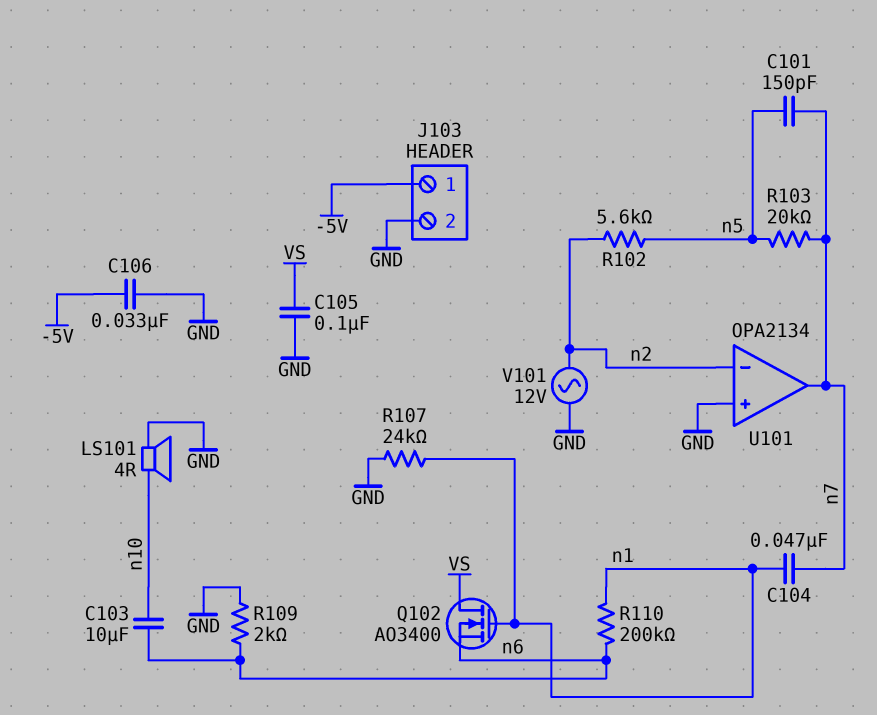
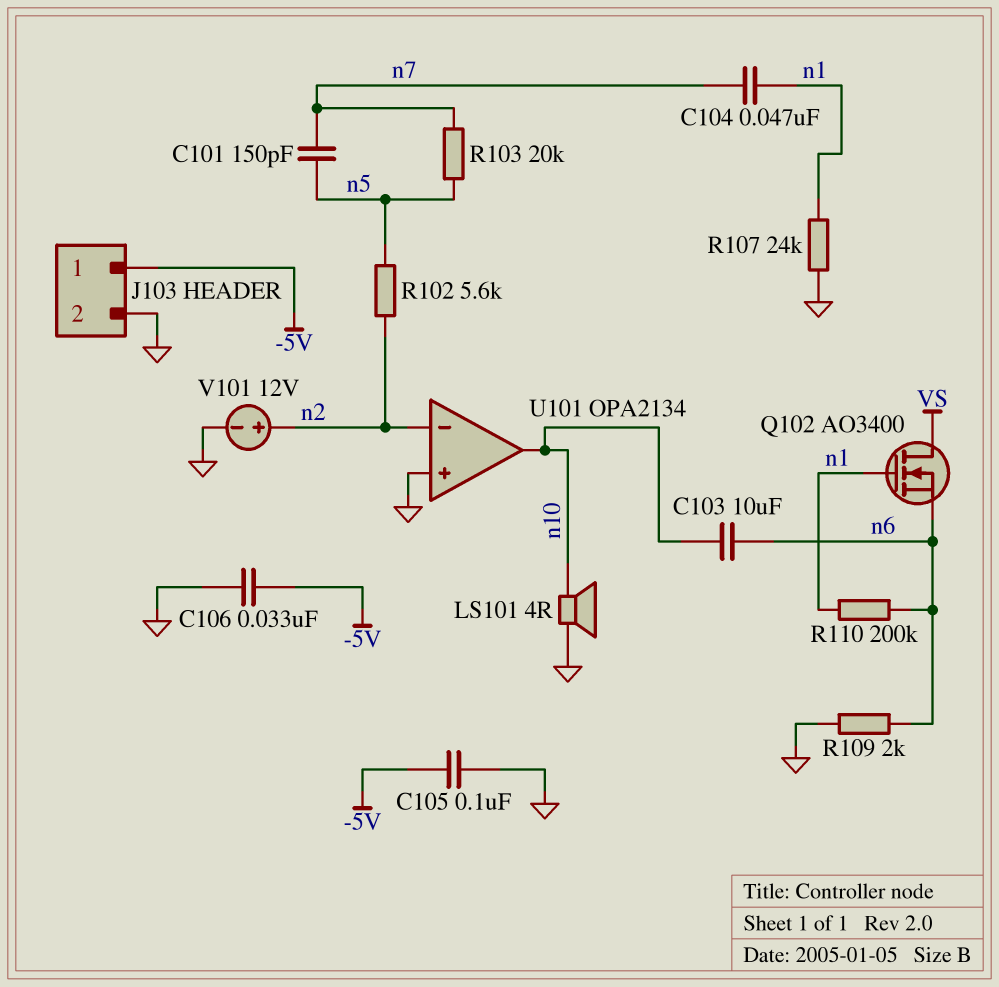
C105: 100nF (GND, VS) -> 100nF (-5V, GND)
U101 pin out: n7 -> n10
V101: AC 12V (GND, n2) -> 12V (plus n2, minus GND)

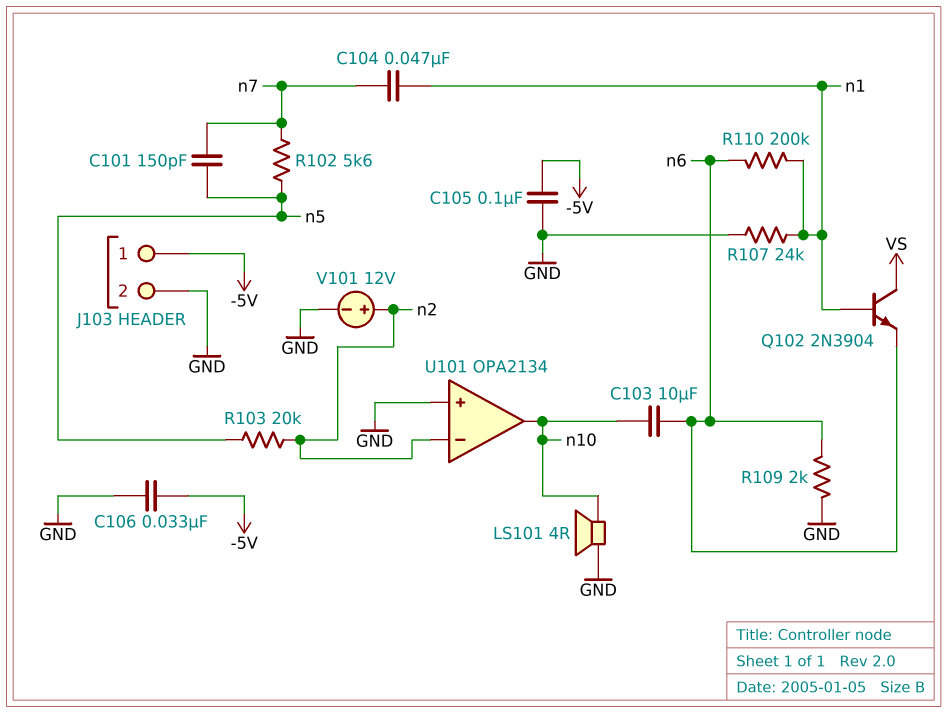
Q102: NMOS AO3400 (G n1, D VS, S n6) -> NPN 2N3904 (B n1, C VS, E n6)
R102: 5.6k (n2, n5) -> 5.6k (n5, n7)
R103: 20k (n5, n7) -> 20k (n2, n5)

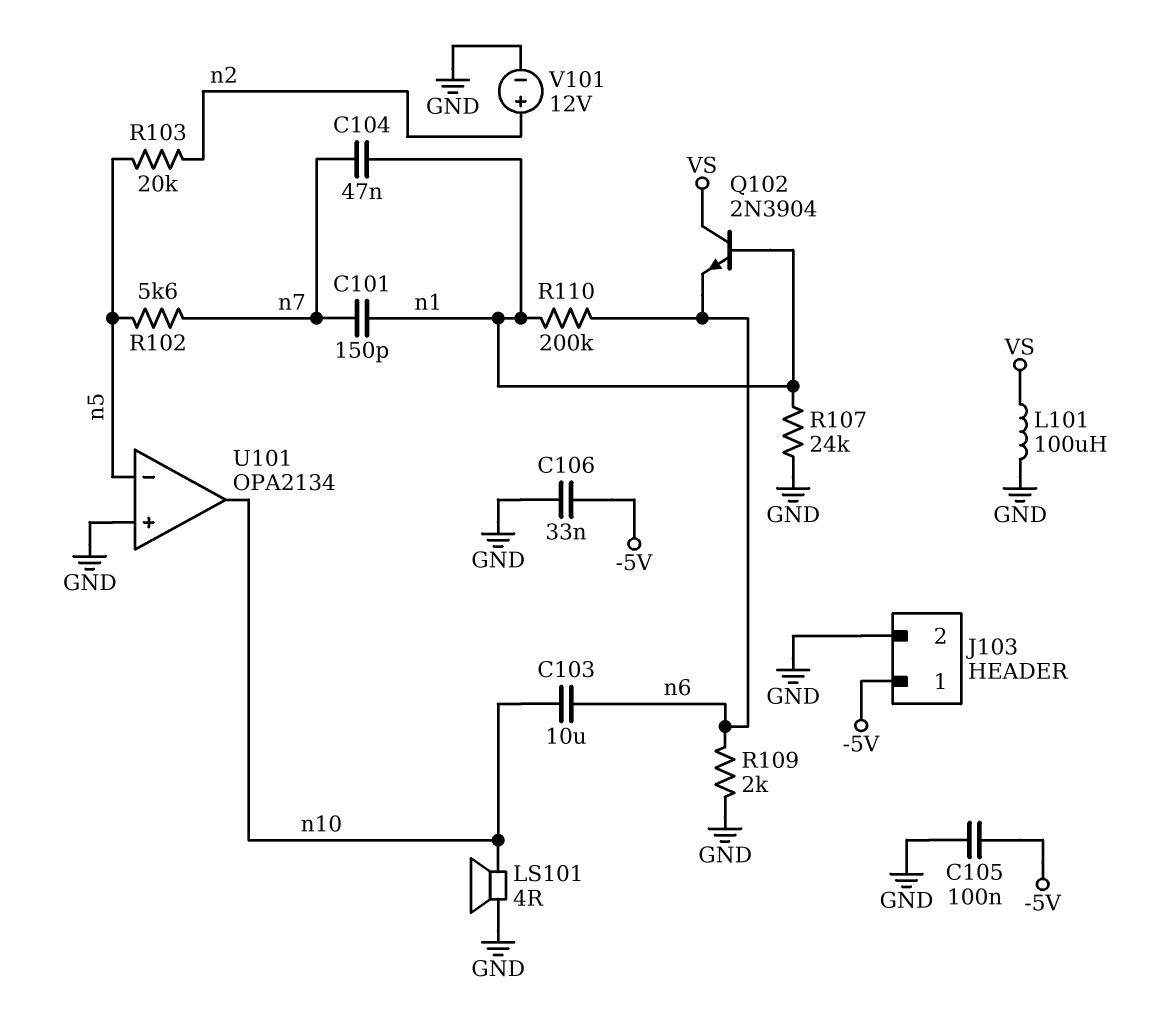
C101: 150pF (n5, n7) -> 150pF (n1, n7)
L101: none -> 100uH (GND, VS)
U101 pin in-: n2 -> n5

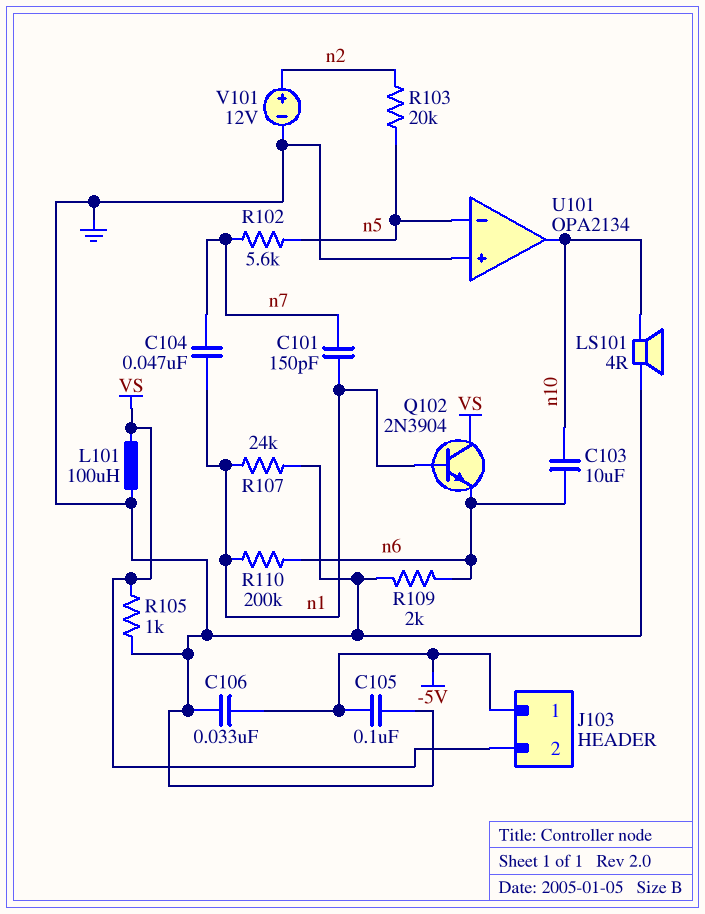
J103 pin 2: GND -> VS
R105: none -> 1k (GND, VS)

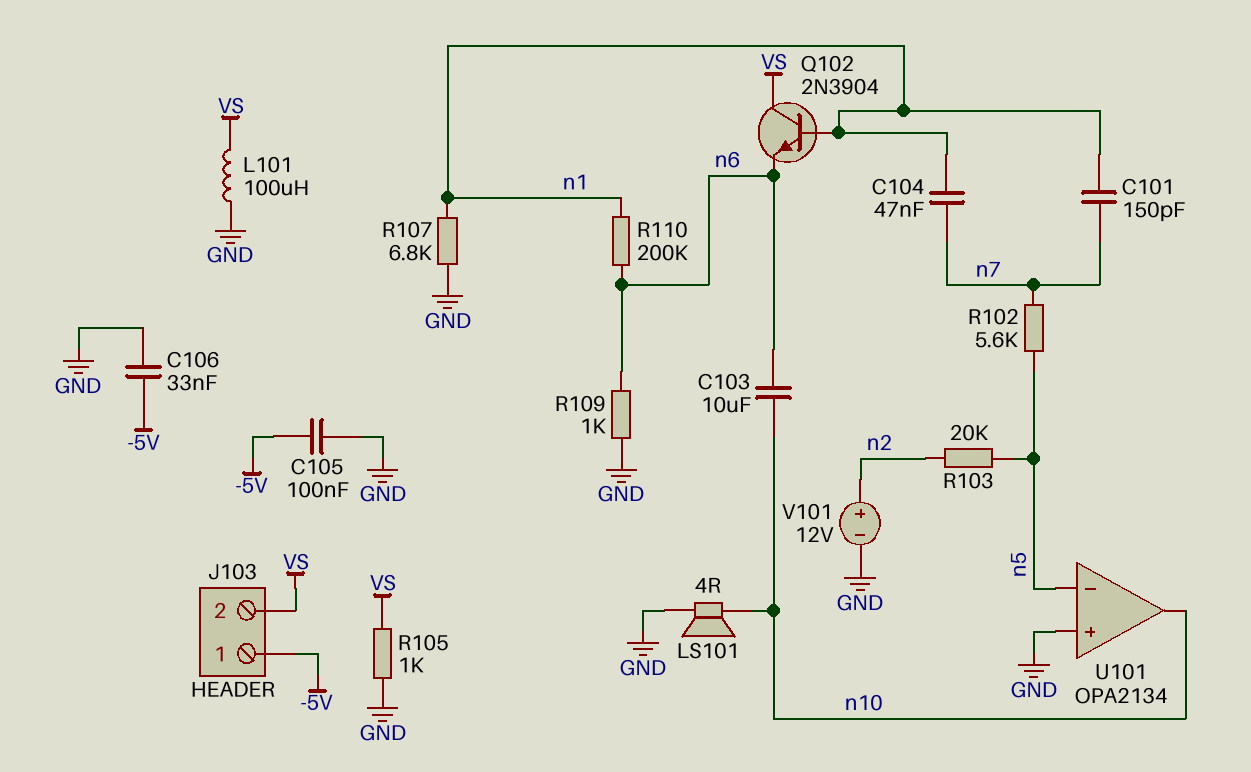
R107: 24k (GND, n1) -> 6.8k (GND, n1)
R109: 2k (GND, n6) -> 1k (GND, n6)

